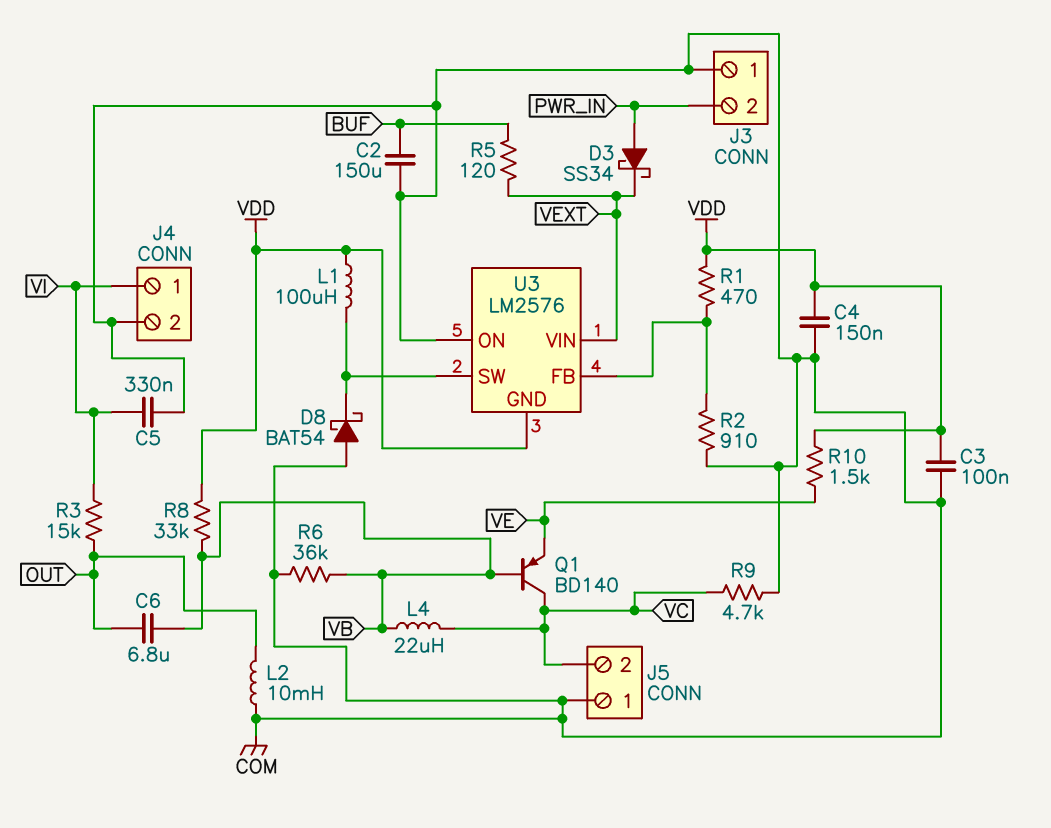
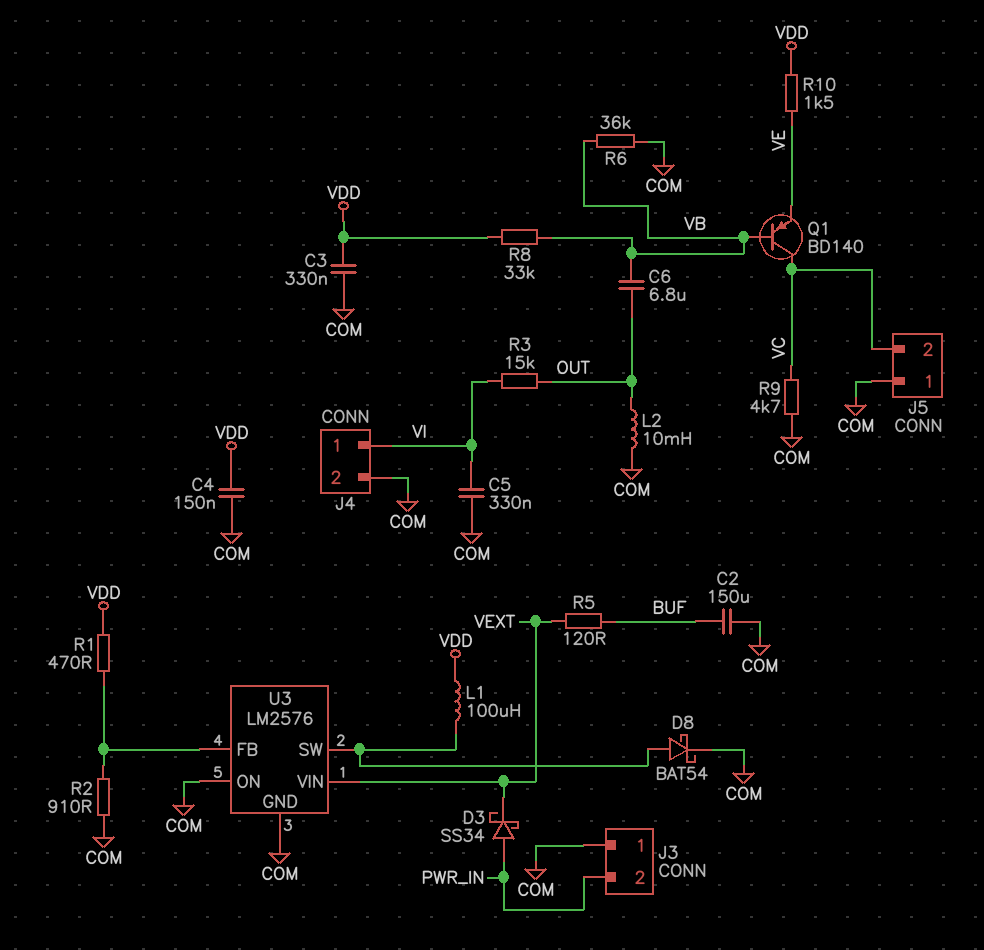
C3: 100nF (COM, VDD) -> 330nF (COM, VDD)
D8: schottky BAT54 (A COM, K U3/SW) -> schottky BAT54 (A U3/SW, K COM)
L4: 22uH (VB, VC) -> none
U3 pin GND: VDD -> COM

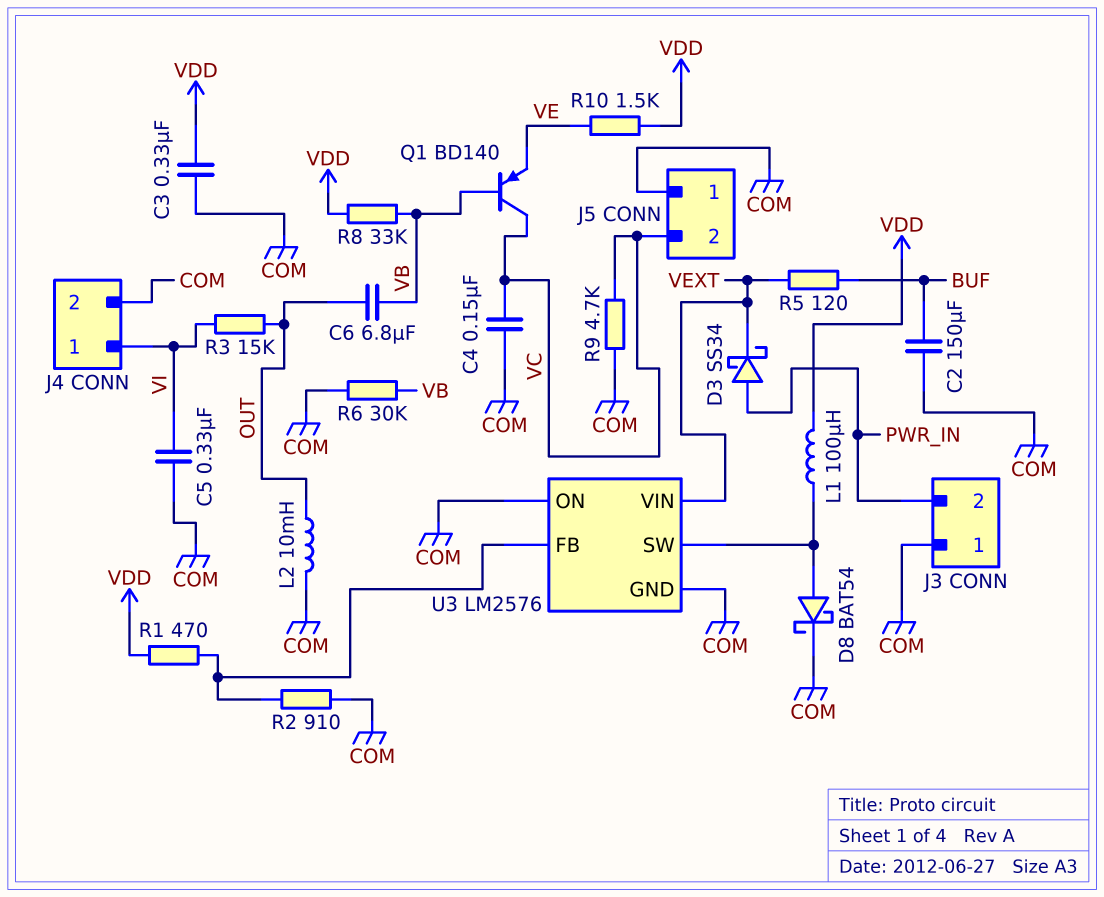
C4: 150nF (COM, VDD) -> 150nF (COM, VC)
R6: 36k (COM, VB) -> 30k (COM, VB)

